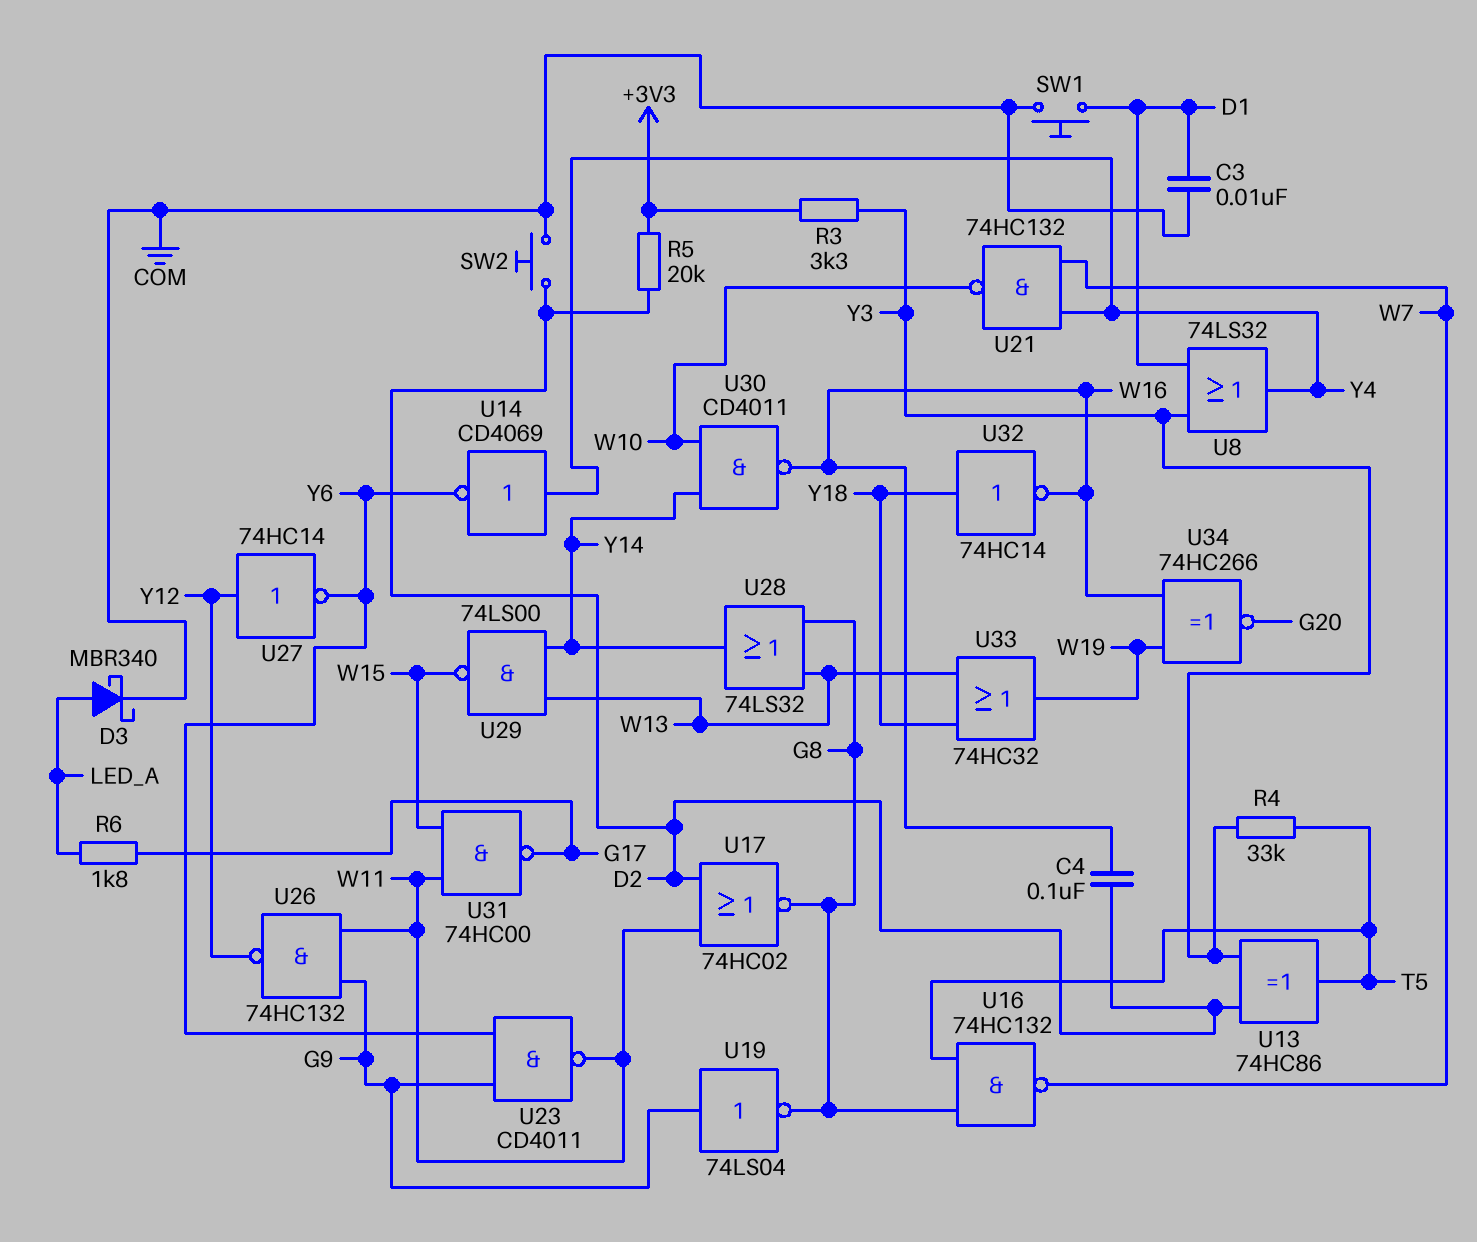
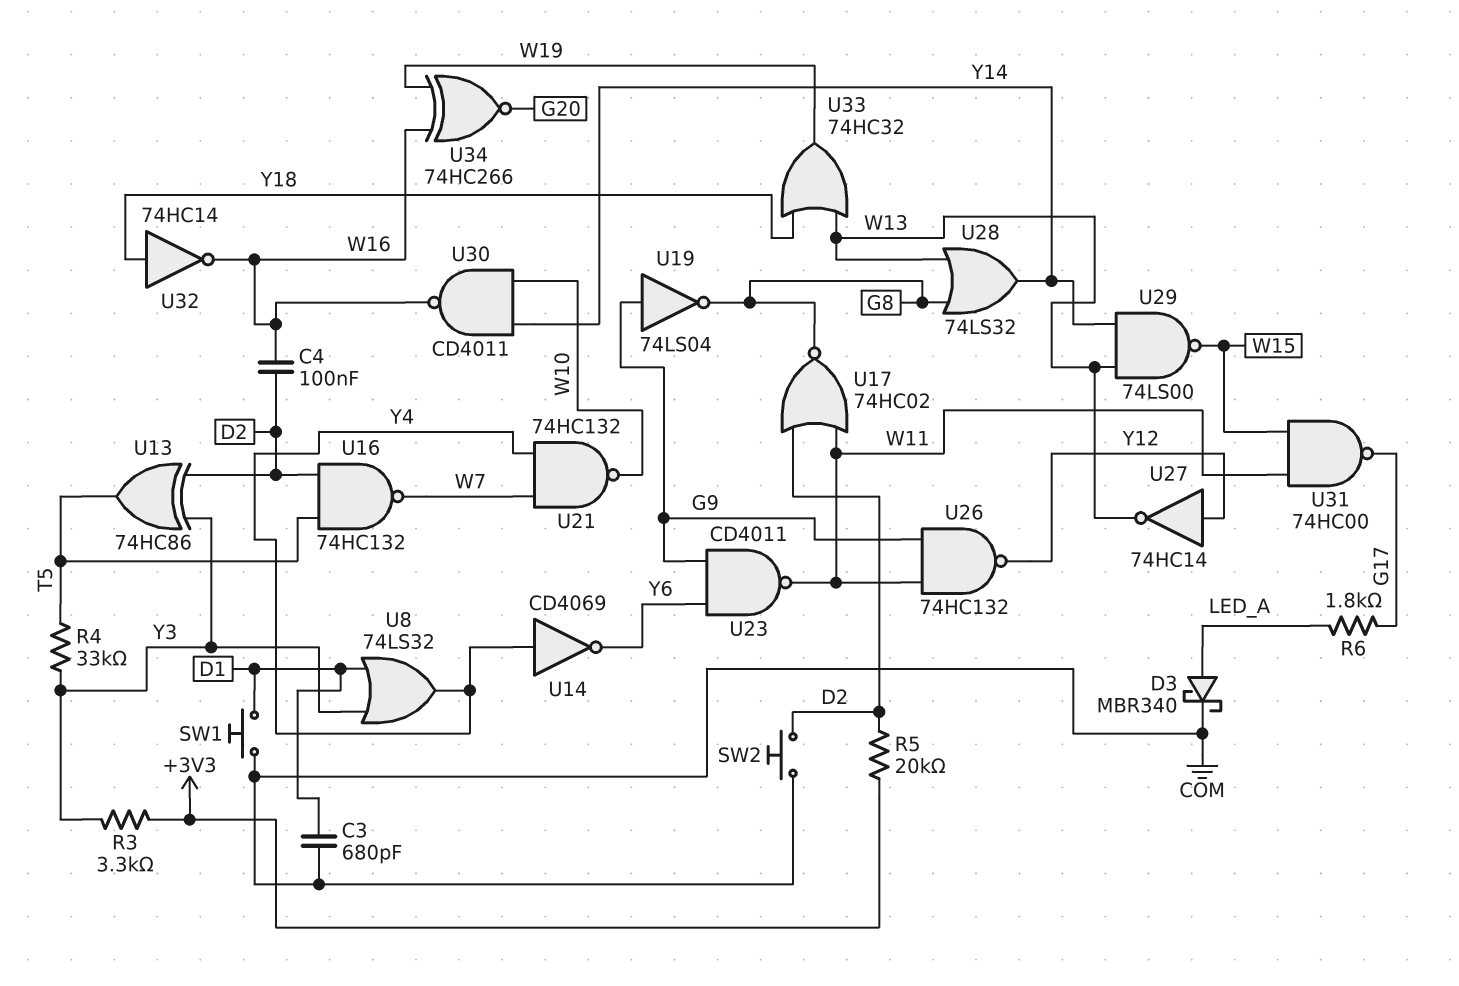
C3: 10nF (COM, D1) -> 680pF (COM, D1)
U16: NAND 74HC132 (in G8, in T5, out W7) -> NAND 74HC132 (in D2, in T5, out W7)
U27: NOT 74HC14 (in Y12, out Y6) -> NOT 74HC14 (in Y12, out W13)

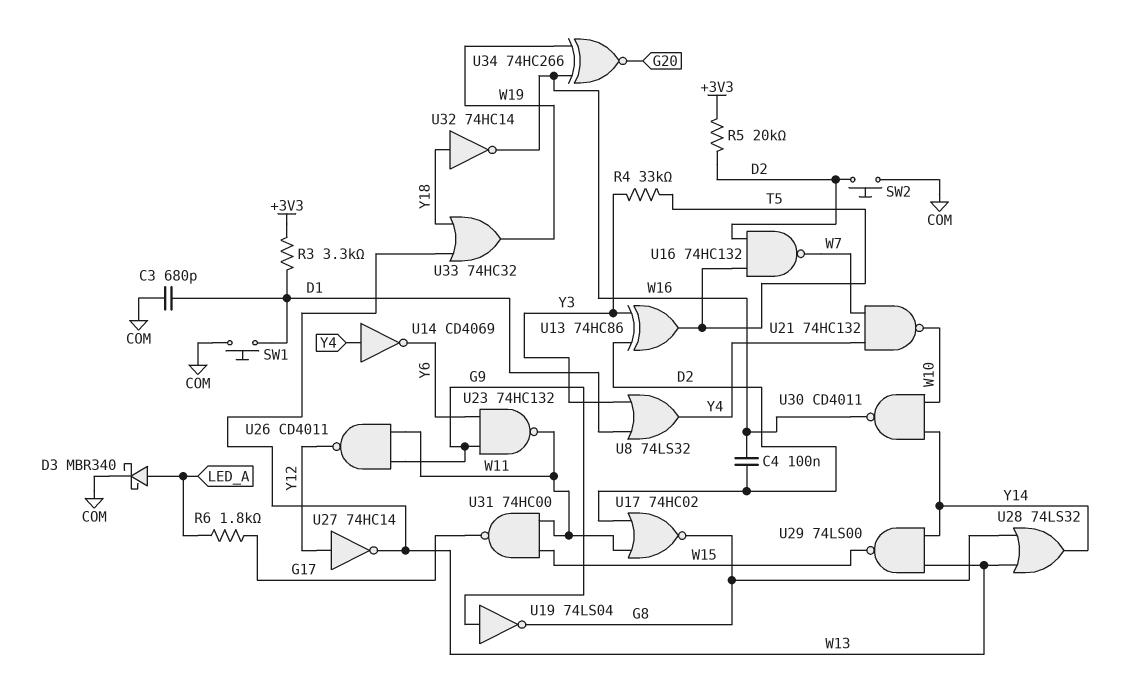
R3: 3.3k (+3V3, Y3) -> 3.3k (+3V3, D1)
U23: NAND CD4011 (in G9, in Y6, out W11) -> NAND 74HC132 (in G9, in Y6, out W11)
U26: NAND 74HC132 (in G9, in W11, out Y12) -> NAND CD4011 (in G9, in W11, out Y12)

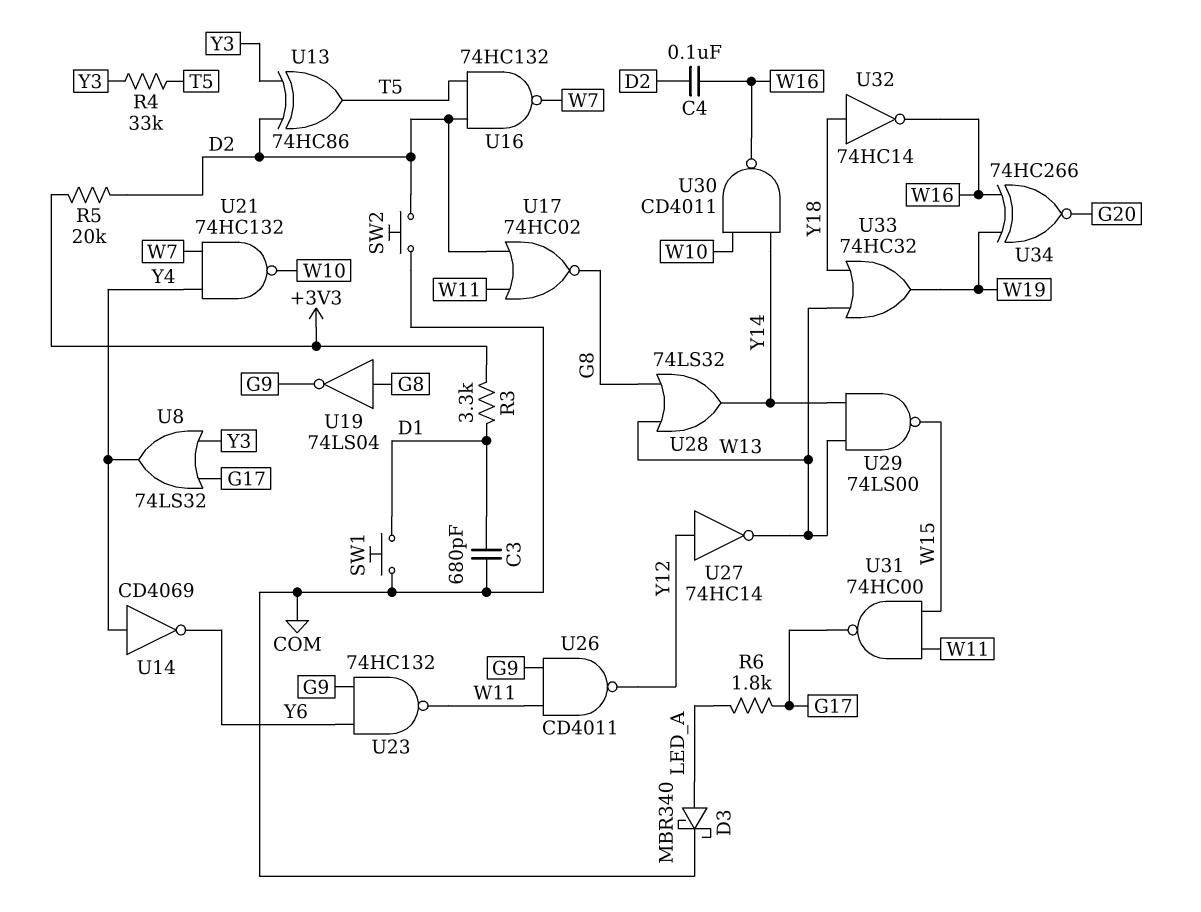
U8: OR 74LS32 (in D1, in Y3, out Y4) -> OR 74LS32 (in G17, in Y3, out Y4)
U19: NOT 74LS04 (in G9, out G8) -> NOT 74LS04 (in G8, out G9)

